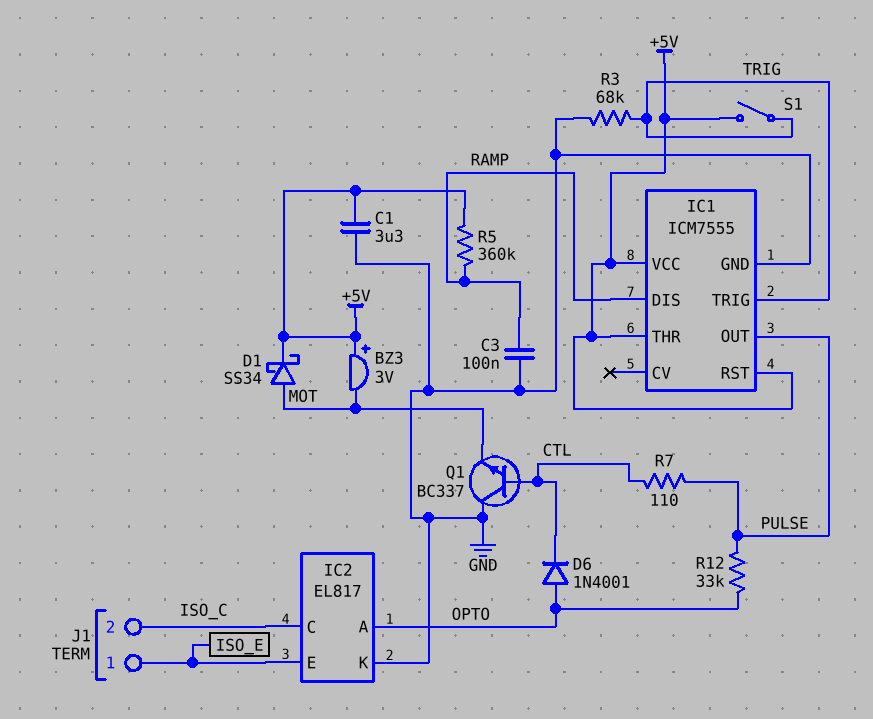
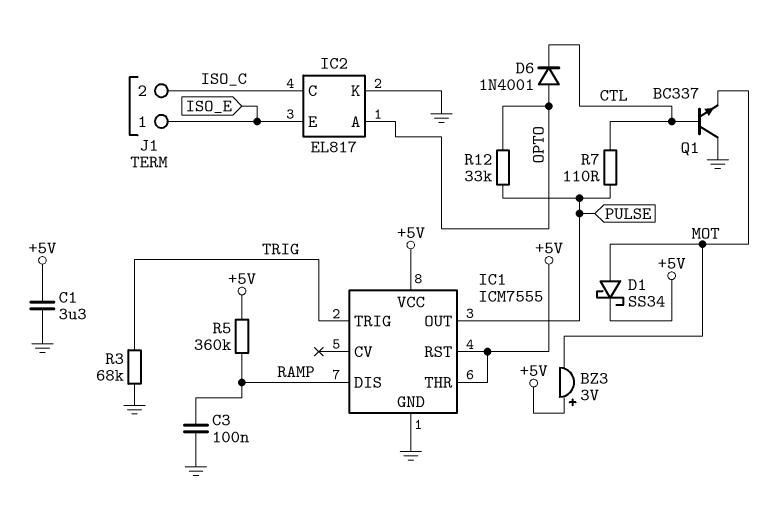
S1: switch (+5V, TRIG) -> none

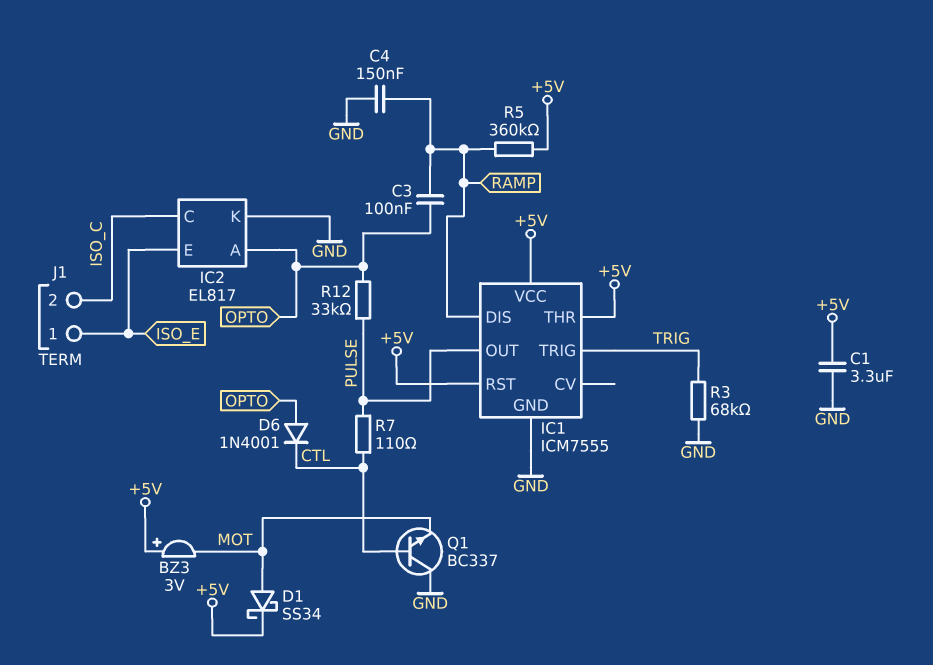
C3: 100nF (GND, RAMP) -> 100nF (OPTO, RAMP)
C4: none -> 150nF (GND, RAMP)

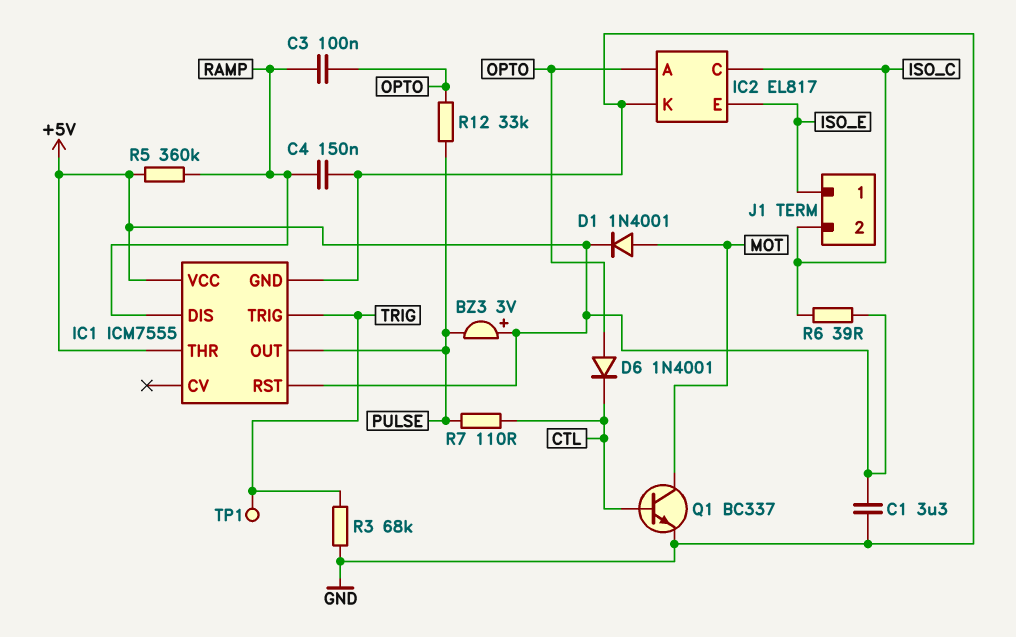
BZ3: buzzer 3V (plus +5V, minus MOT) -> buzzer 3V (plus +5V, minus PULSE)
D1: schottky SS34 (A MOT, K +5V) -> diode 1N4001 (A MOT, K +5V)
Q1: NPN BC337 (B CTL, C GND, E MOT) -> NPN BC337 (B CTL, C MOT, E GND)
R6: none -> 39 (+5V, ISO_C)
TP1: none -> test point (TRIG)

